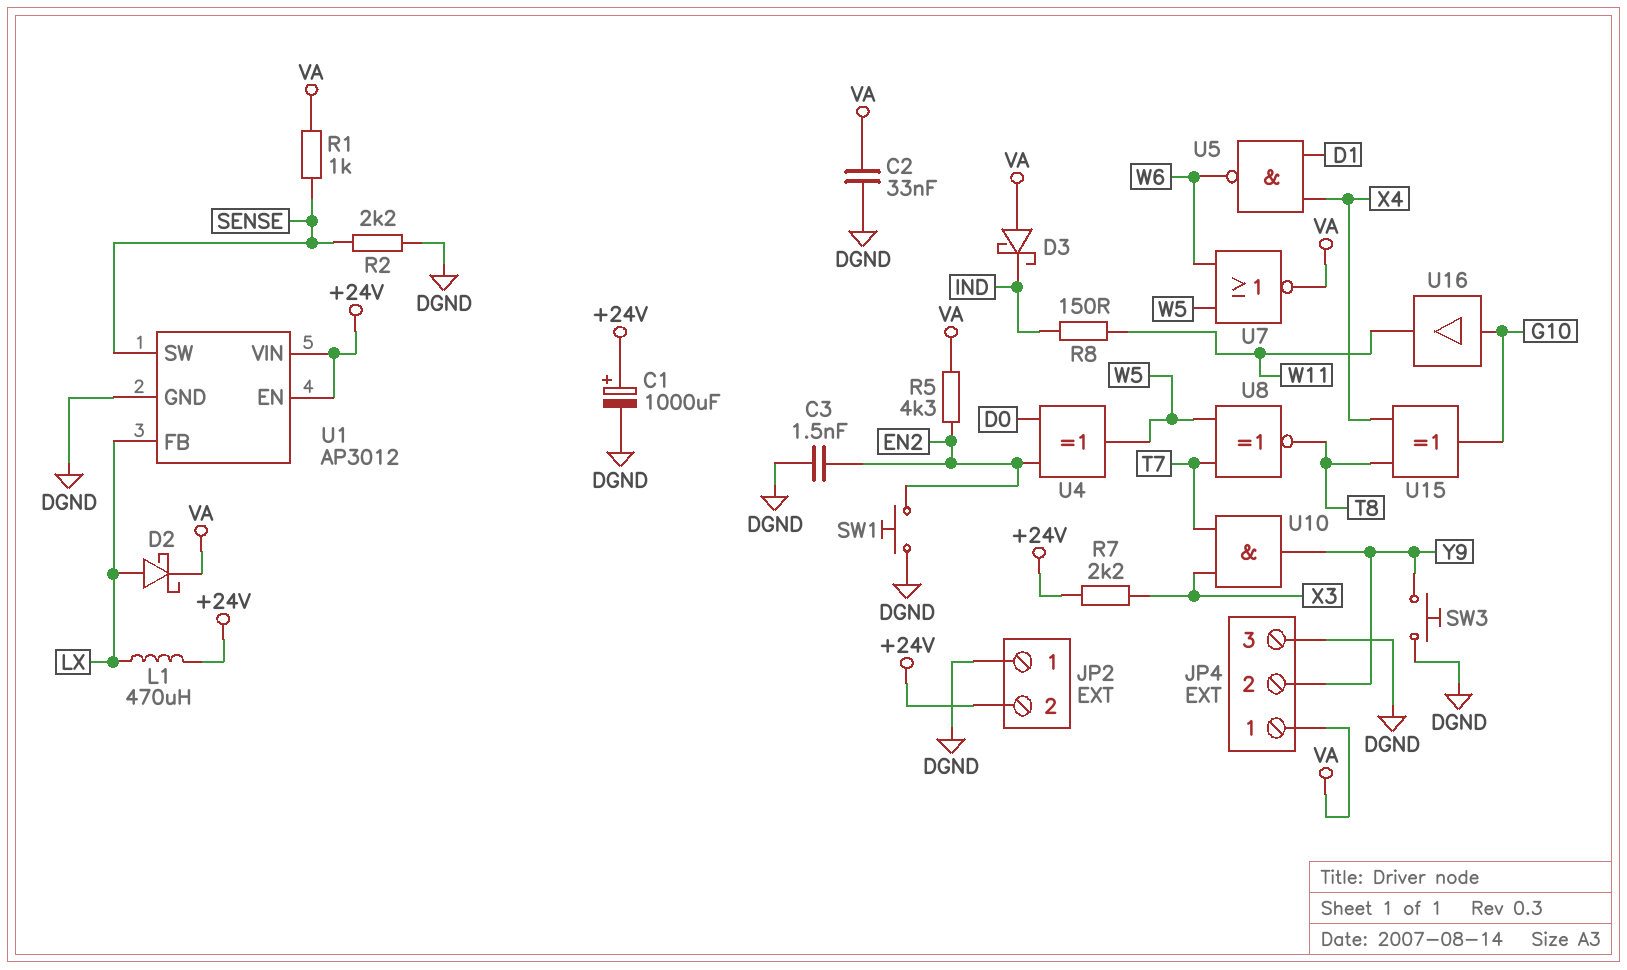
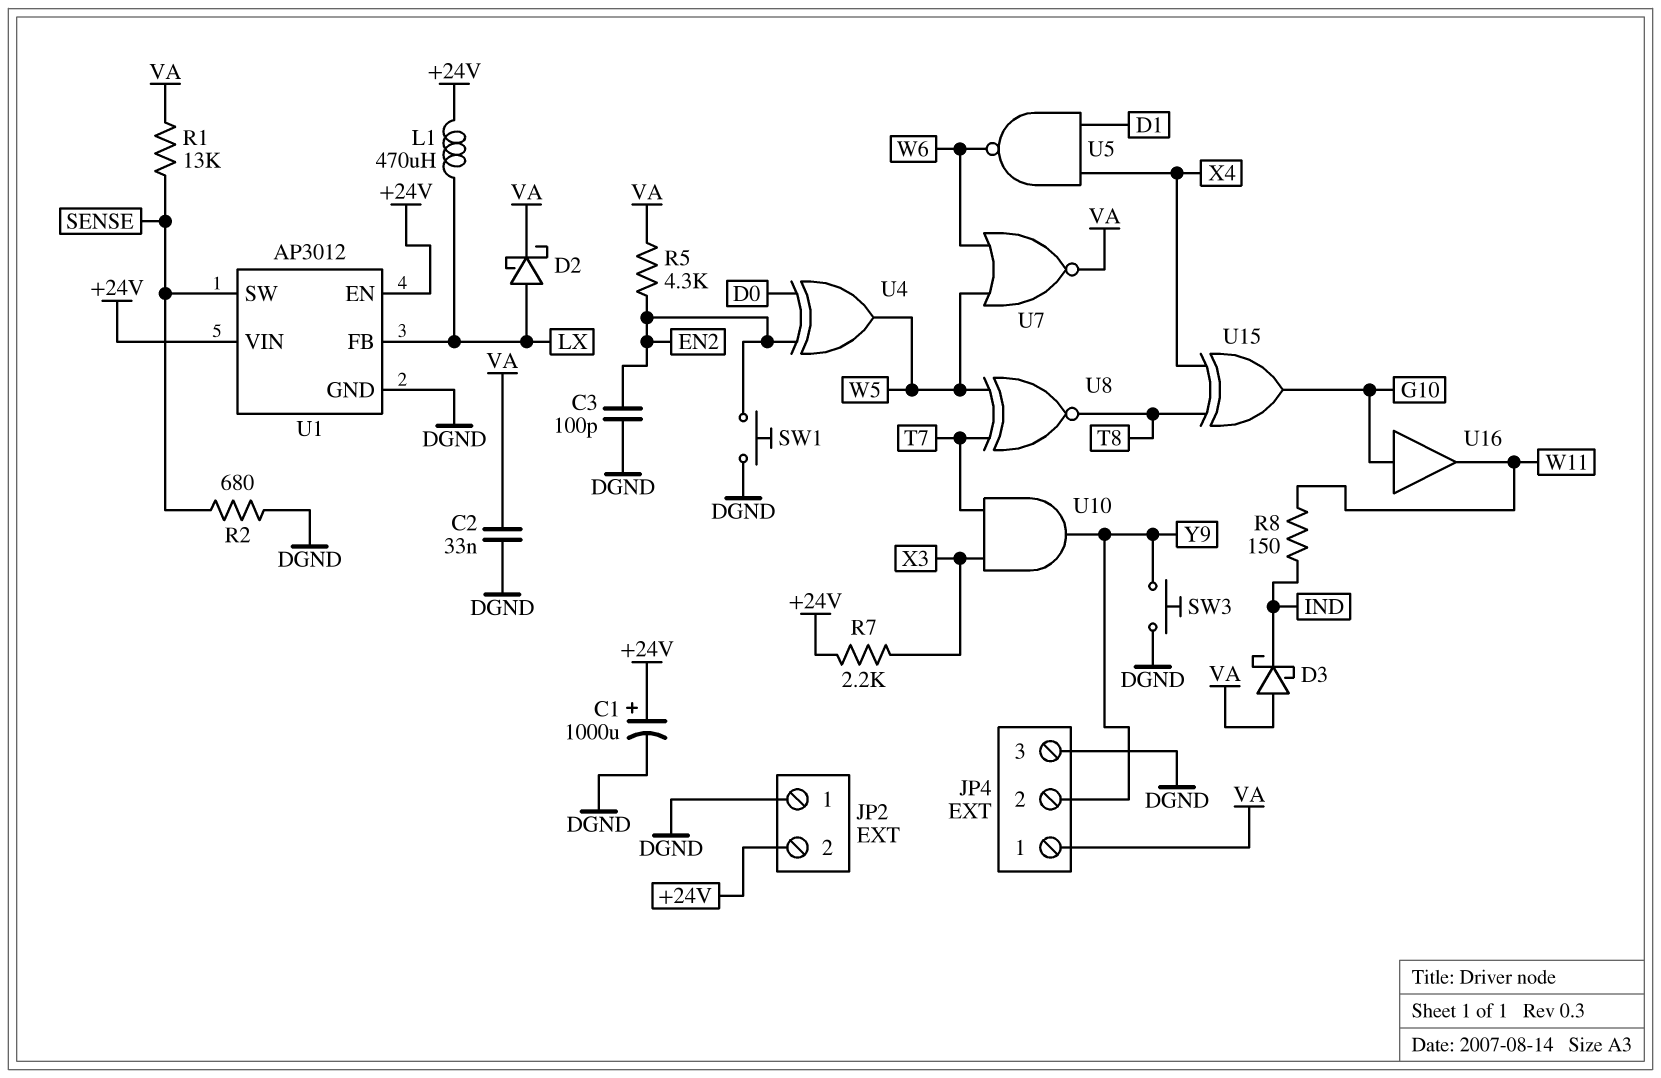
C3: 1.5nF (DGND, EN2) -> 100pF (DGND, EN2)
R1: 1k (SENSE, VA) -> 13k (SENSE, VA)
R2: 2.2k (DGND, SENSE) -> 680 (DGND, SENSE)

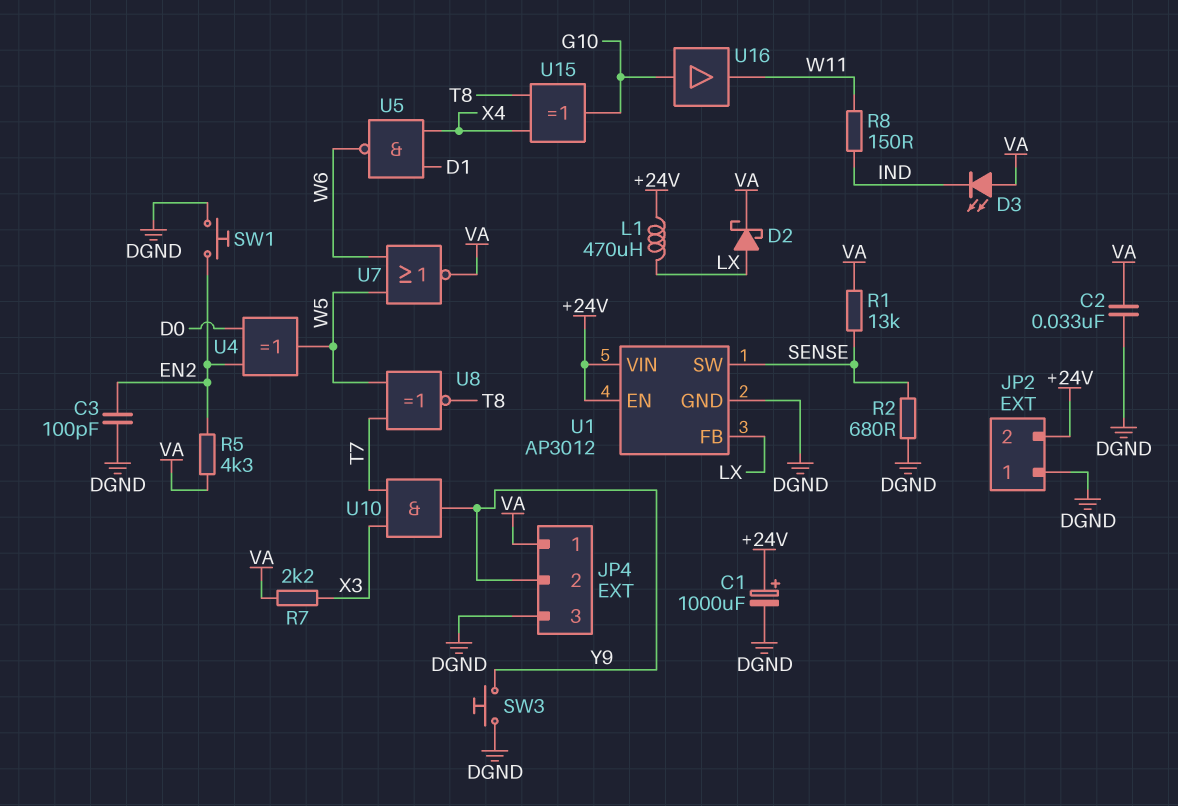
D3: schottky (A VA, K IND) -> LED (A VA, K IND)
R7: 2.2k (+24V, X3) -> 2.2k (VA, X3)

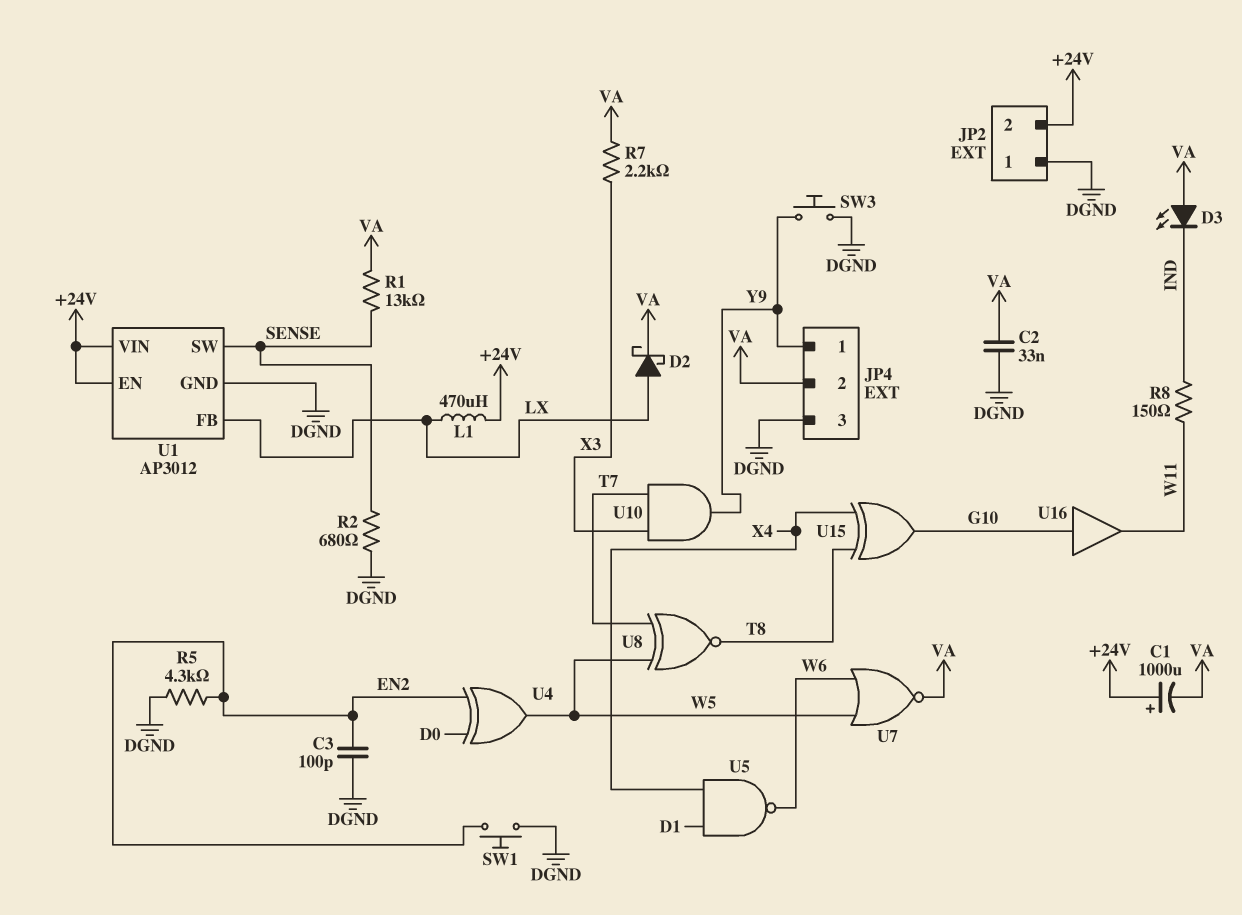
C1: 1000uF (plus +24V, minus DGND) -> 1000uF (plus +24V, minus VA)
JP4 pin 1: VA -> Y9
JP4 pin 2: Y9 -> VA
R5: 4.3k (EN2, VA) -> 4.3k (DGND, EN2)

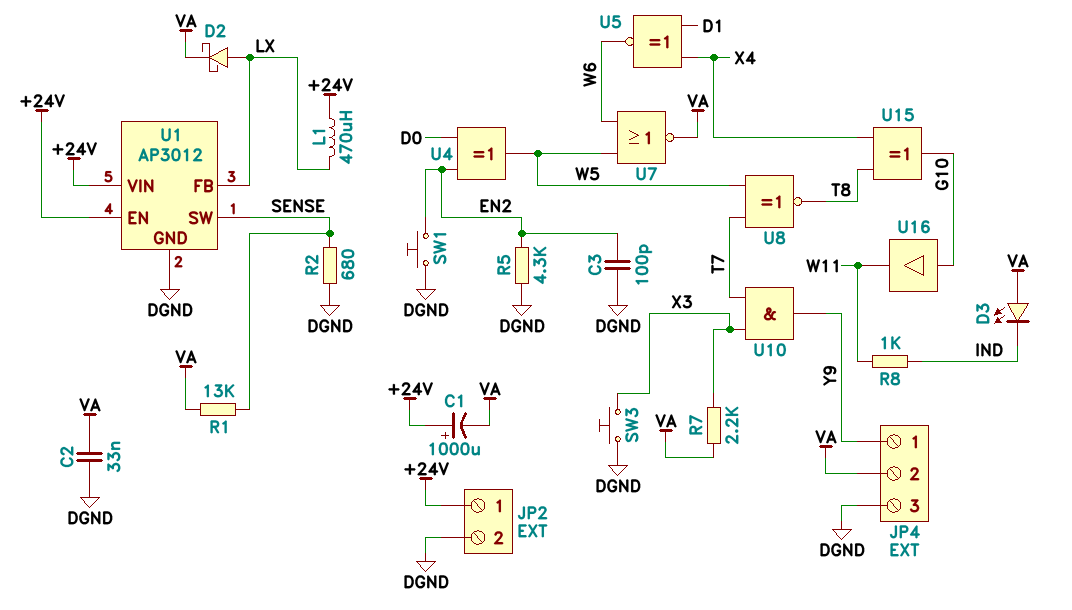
JP2 pin 1: DGND -> +24V
JP2 pin 2: +24V -> DGND
R8: 150 (IND, W11) -> 1k (IND, W11)
SW3: button (DGND, Y9) -> button (DGND, X3)
U5: NAND (in D1, in X4, out W6) -> XNOR (in D1, in X4, out W6)

